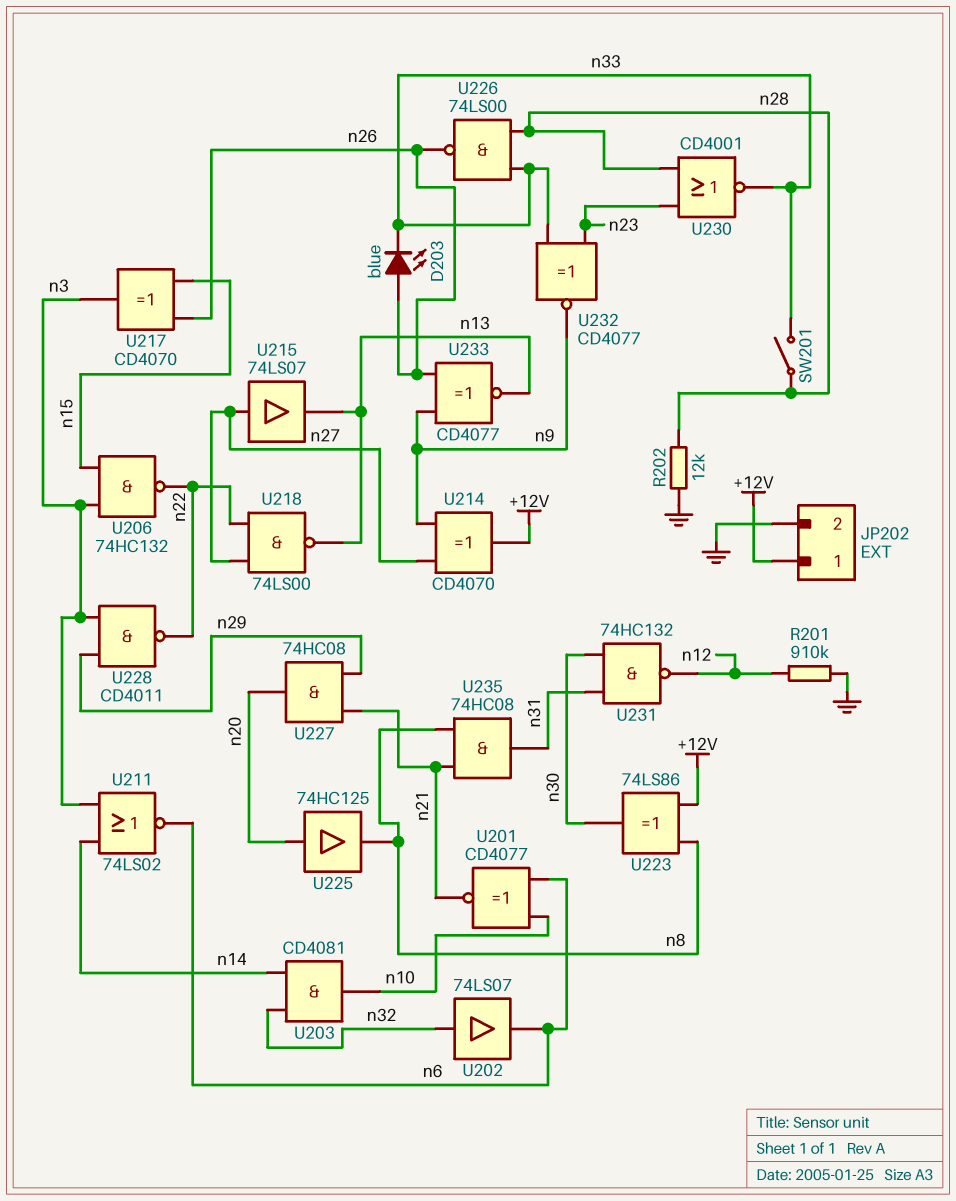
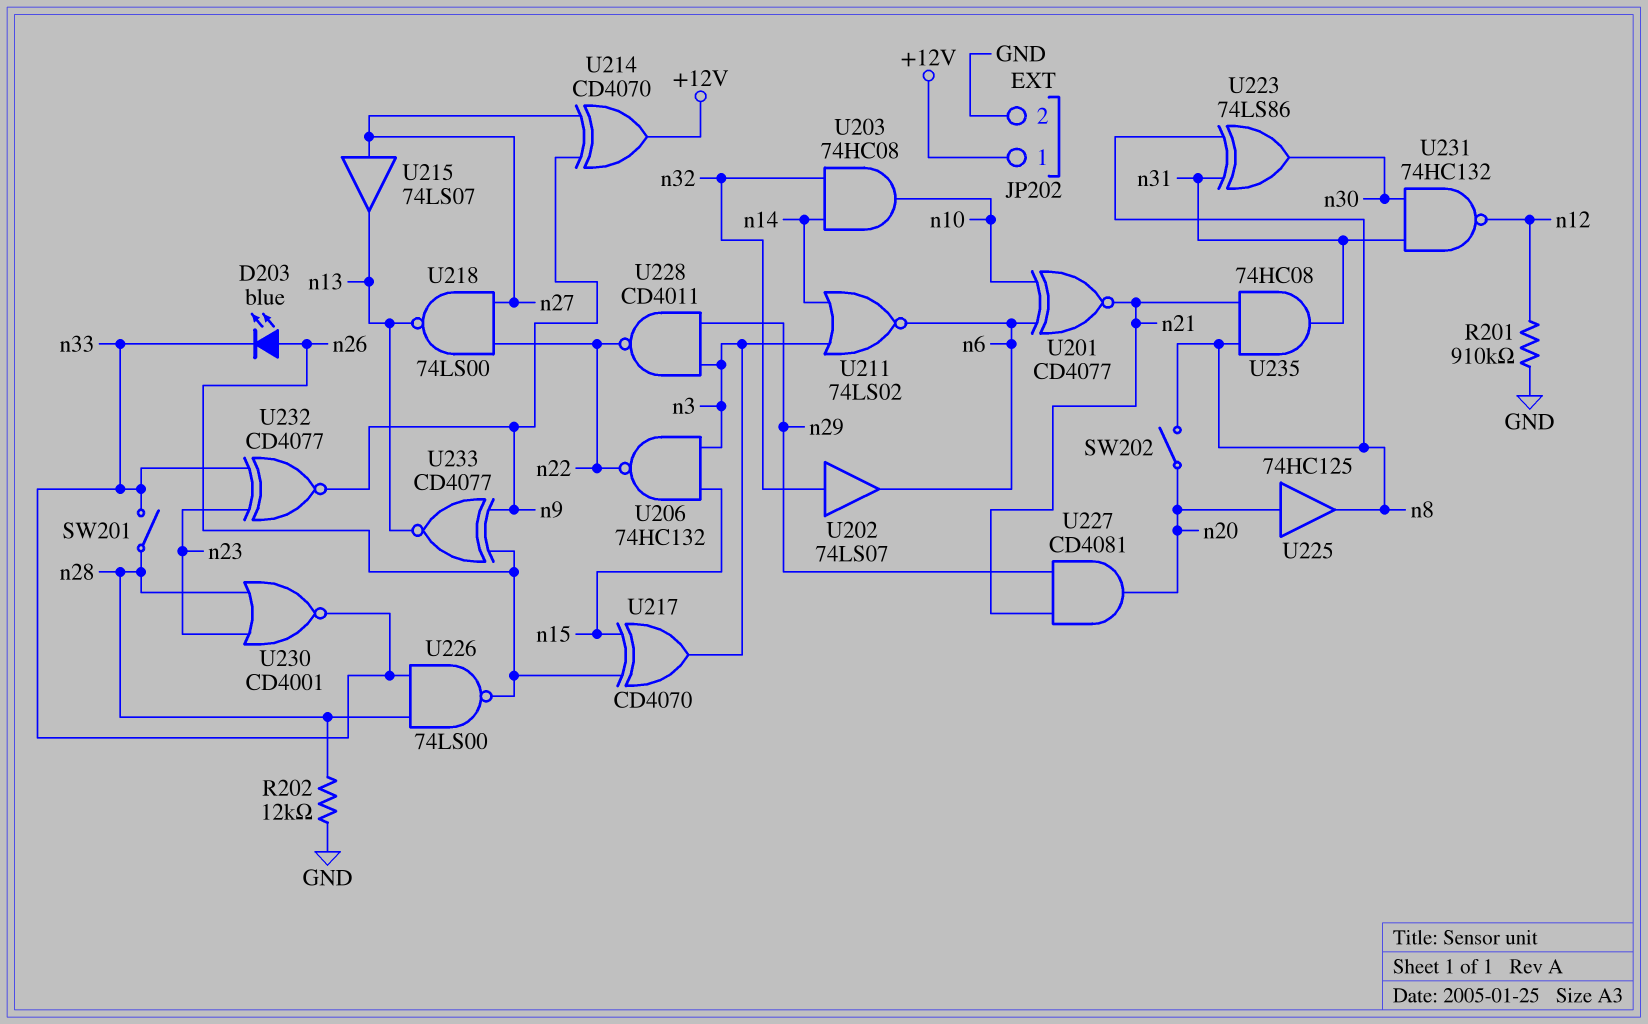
SW202: none -> switch (n8, n20)
U203: AND CD4081 (in n14, in n32, out n10) -> AND 74HC08 (in n14, in n32, out n10)
U223: XOR 74LS86 (in +12V, in n8, out n30) -> XOR 74LS86 (in n8, in n31, out n30)
U227: AND 74HC08 (in n21, in n29, out n20) -> AND CD4081 (in n21, in n29, out n20)

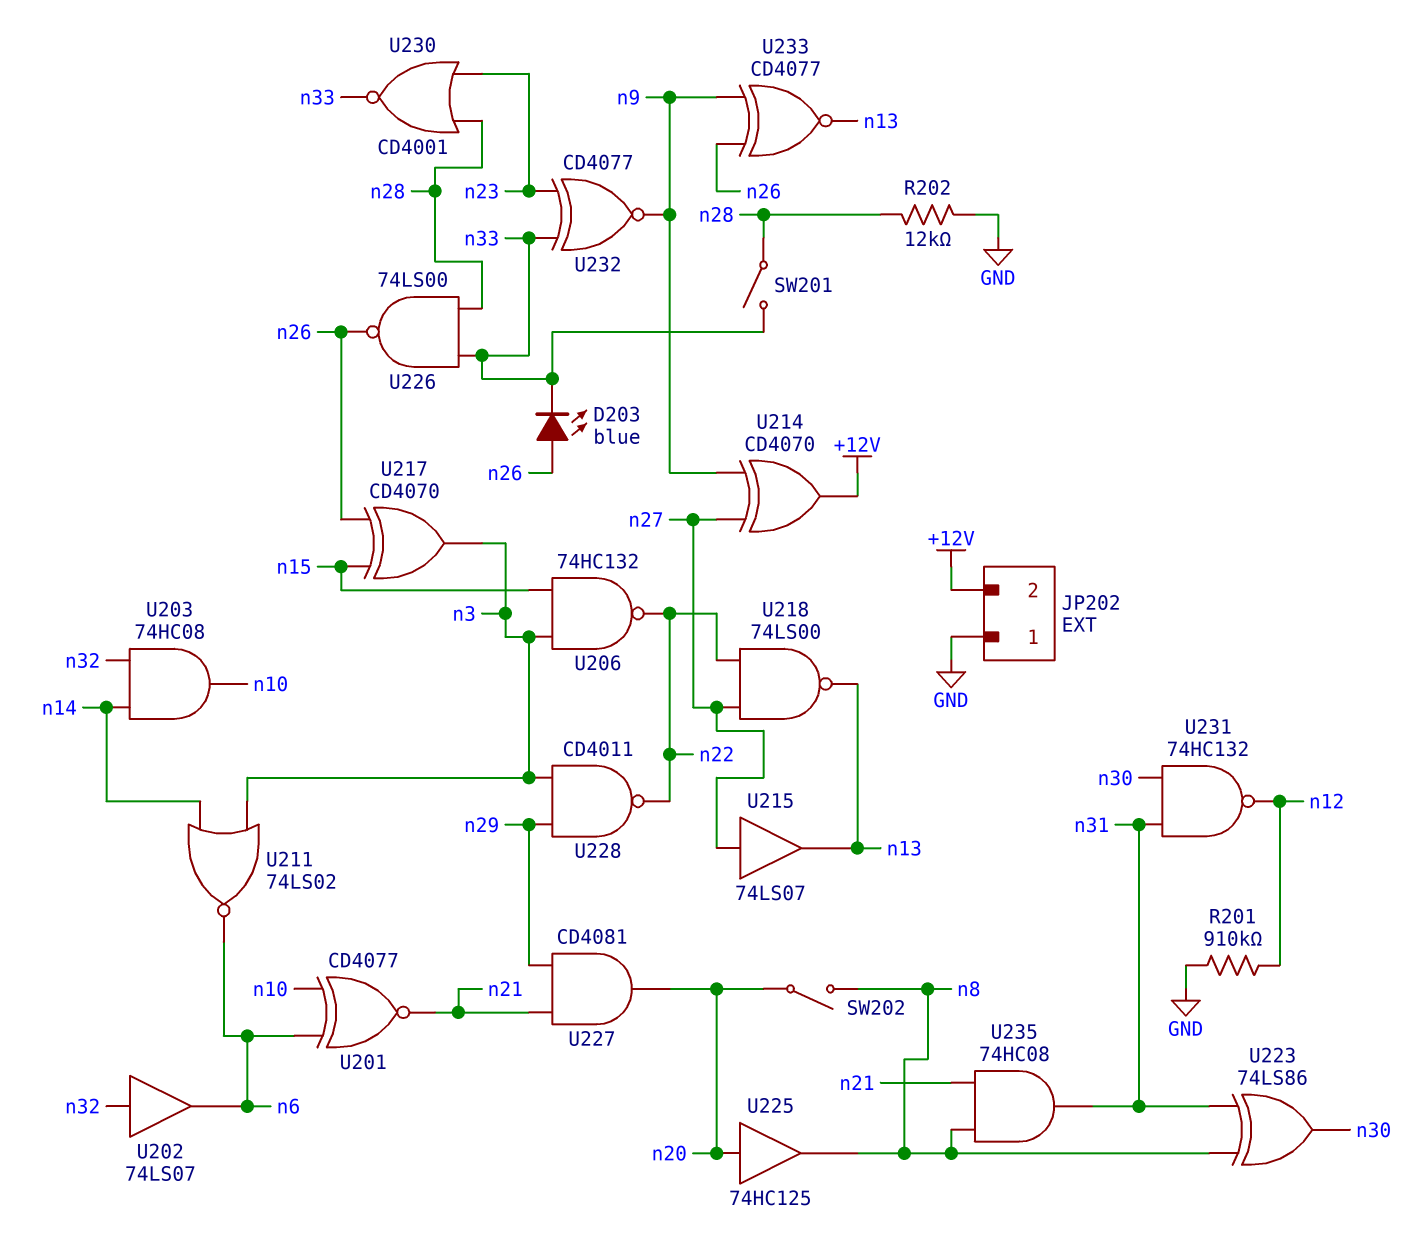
JP202 pin 1: +12V -> GND
JP202 pin 2: GND -> +12V

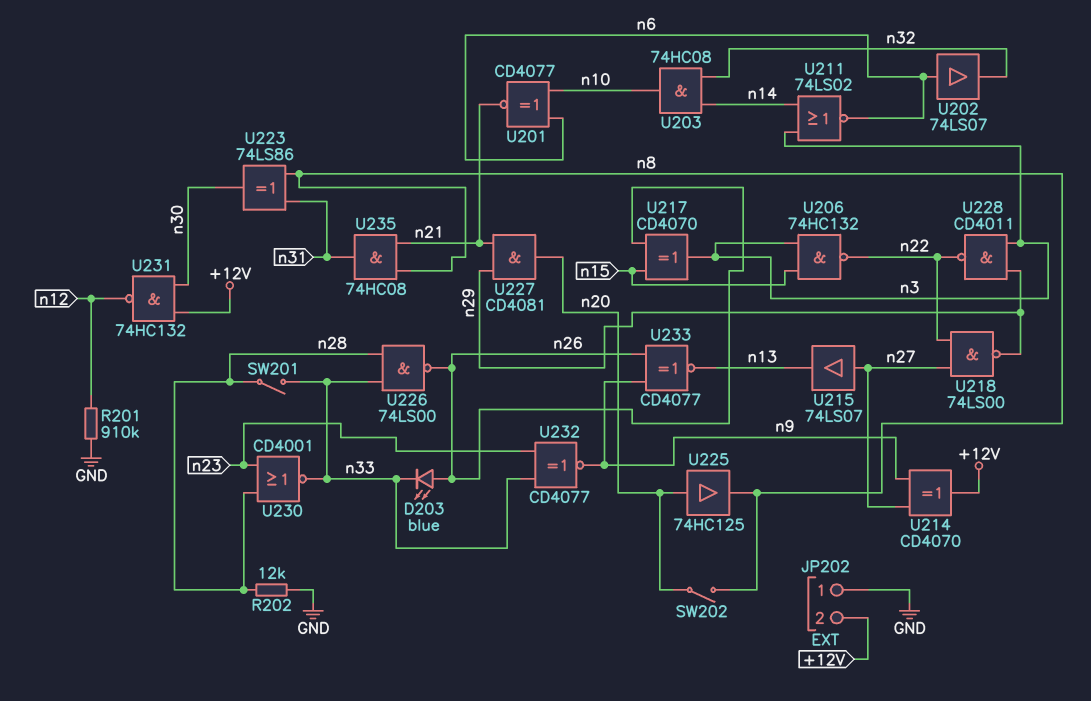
U202: buffer 74LS07 (in n32, out n6) -> buffer 74LS07 (in n6, out n32)
U218: NAND 74LS00 (in n22, in n27, out n13) -> NAND 74LS00 (in n22, in n27, out n29)
U231: NAND 74HC132 (in n30, in n31, out n12) -> NAND 74HC132 (in +12V, in n30, out n12)

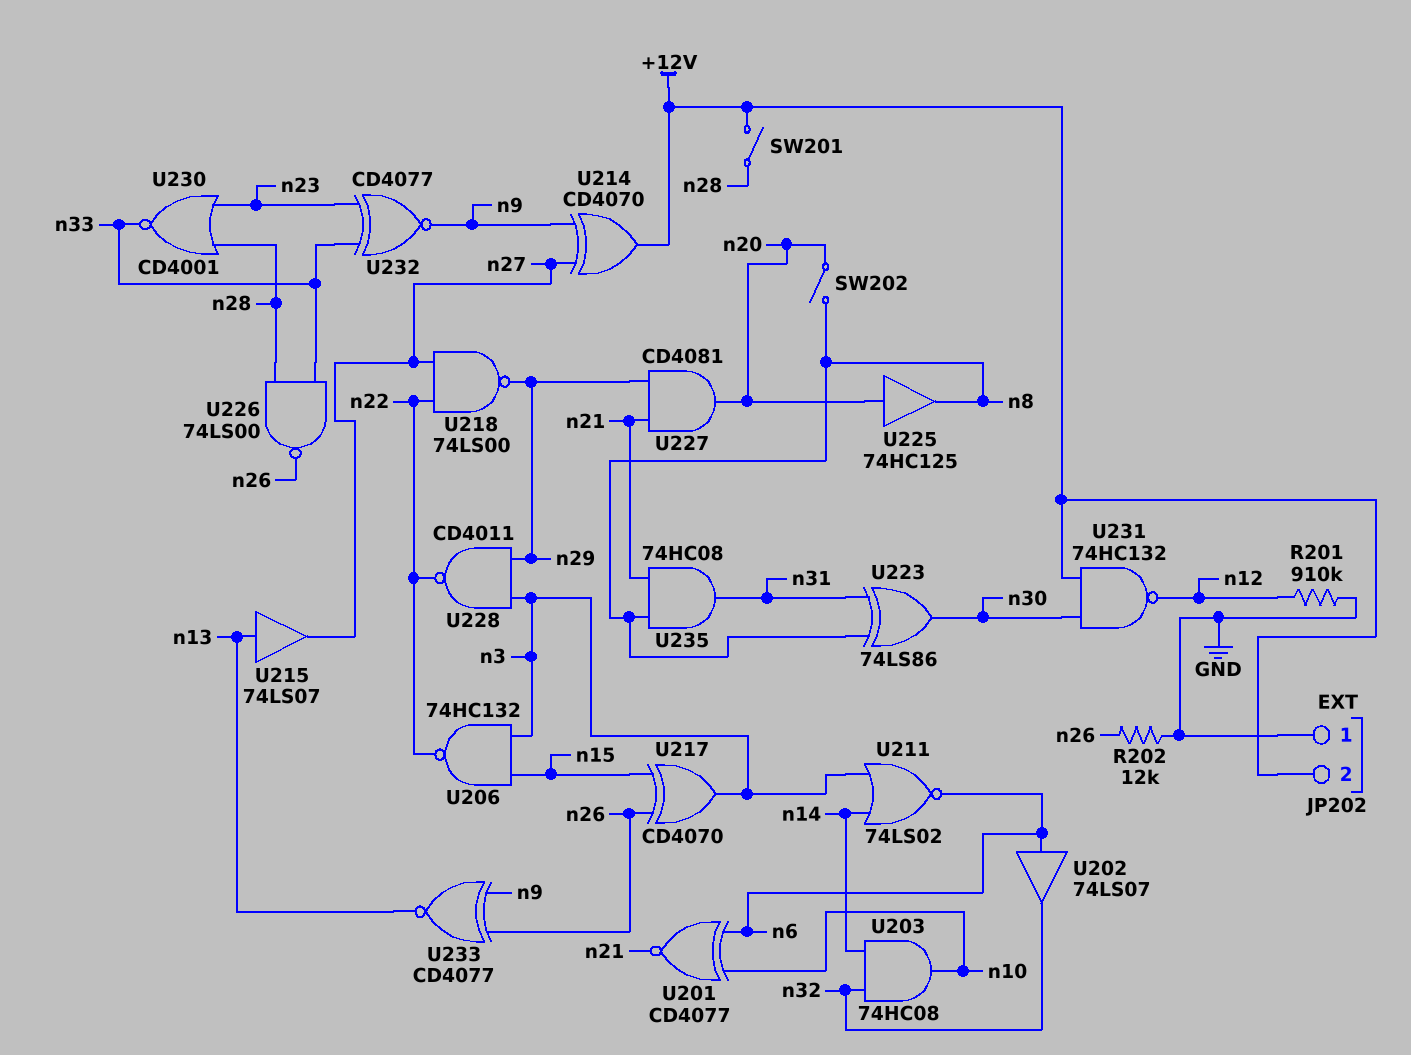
D203: LED blue (A n26, K n33) -> none
R202: 12k (GND, n28) -> 12k (GND, n26)
SW201: switch (n28, n33) -> switch (+12V, n28)
U215: buffer 74LS07 (in n27, out n13) -> buffer 74LS07 (in n13, out n27)

